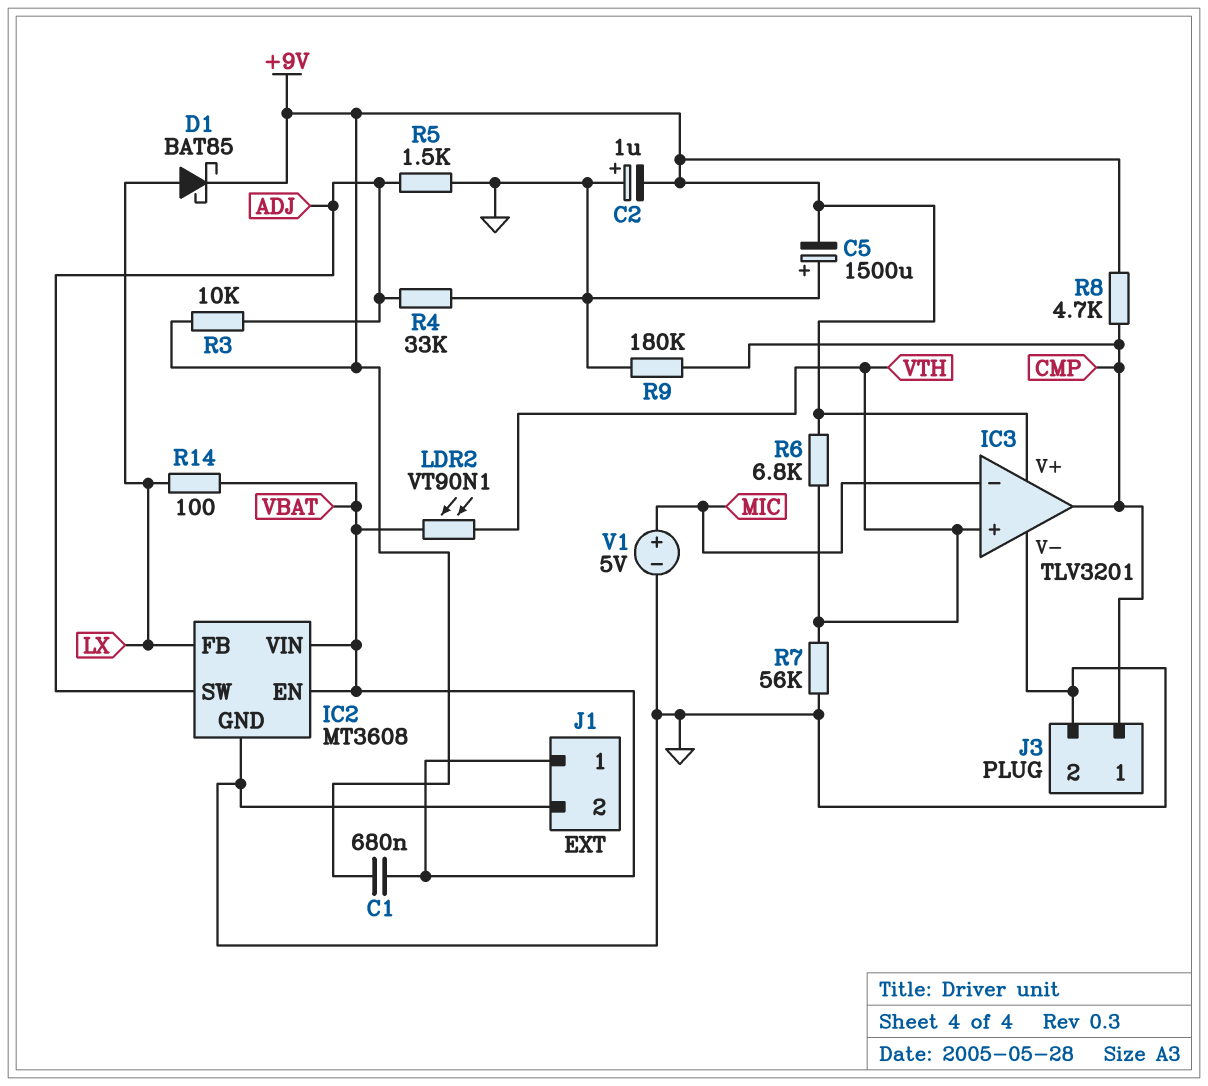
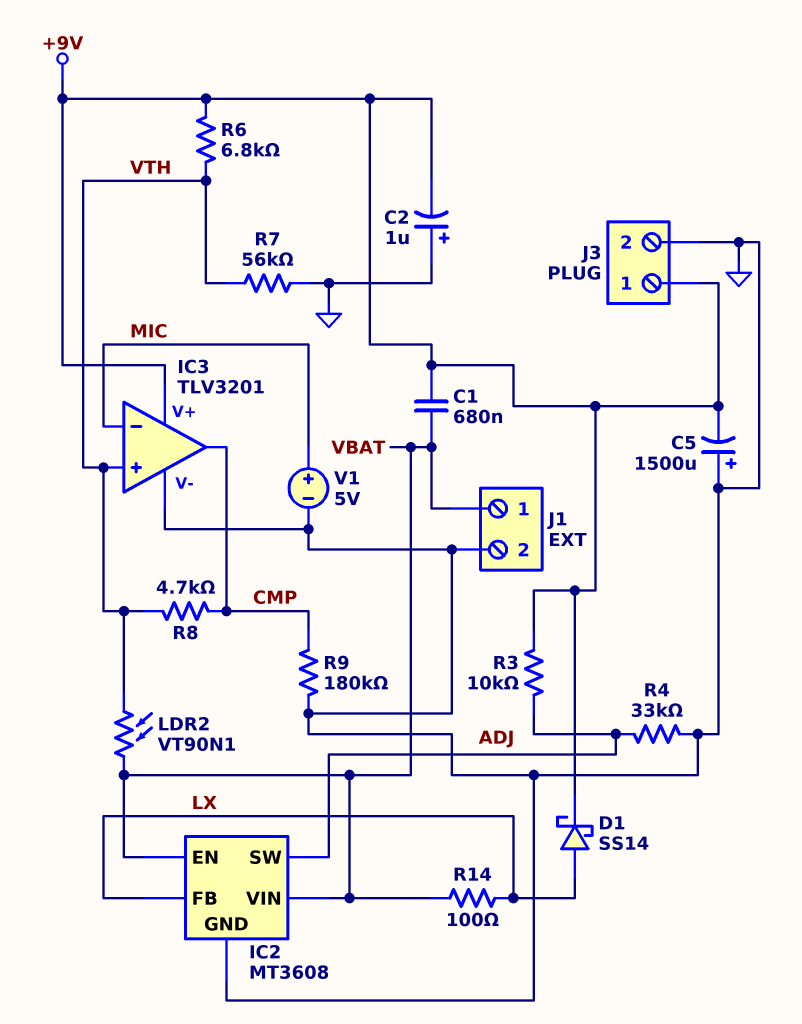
D1: schottky BAT85 (A LX, K +9V) -> schottky SS14 (A LX, K +9V)
J3 pin 1: CMP -> +9V
R5: 1.5k (ADJ, GND) -> none
R8: 4.7k (+9V, CMP) -> 4.7k (CMP, VTH)

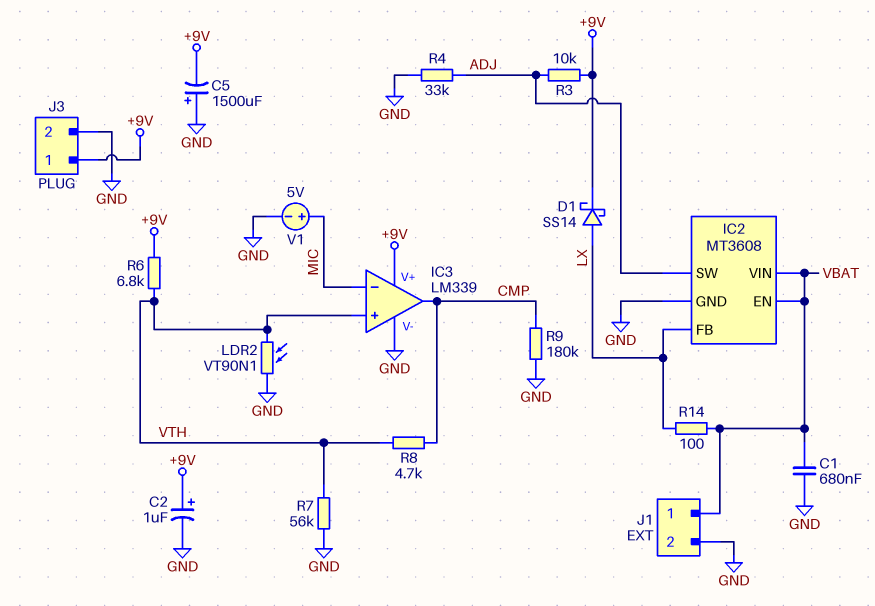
C1: 680nF (+9V, VBAT) -> 680nF (GND, VBAT)
C2: 1uF (plus GND, minus +9V) -> 1uF (plus +9V, minus GND)
IC3: TLV3201 -> LM339
LDR2: VT90N1 (VBAT, VTH) -> VT90N1 (GND, VTH)

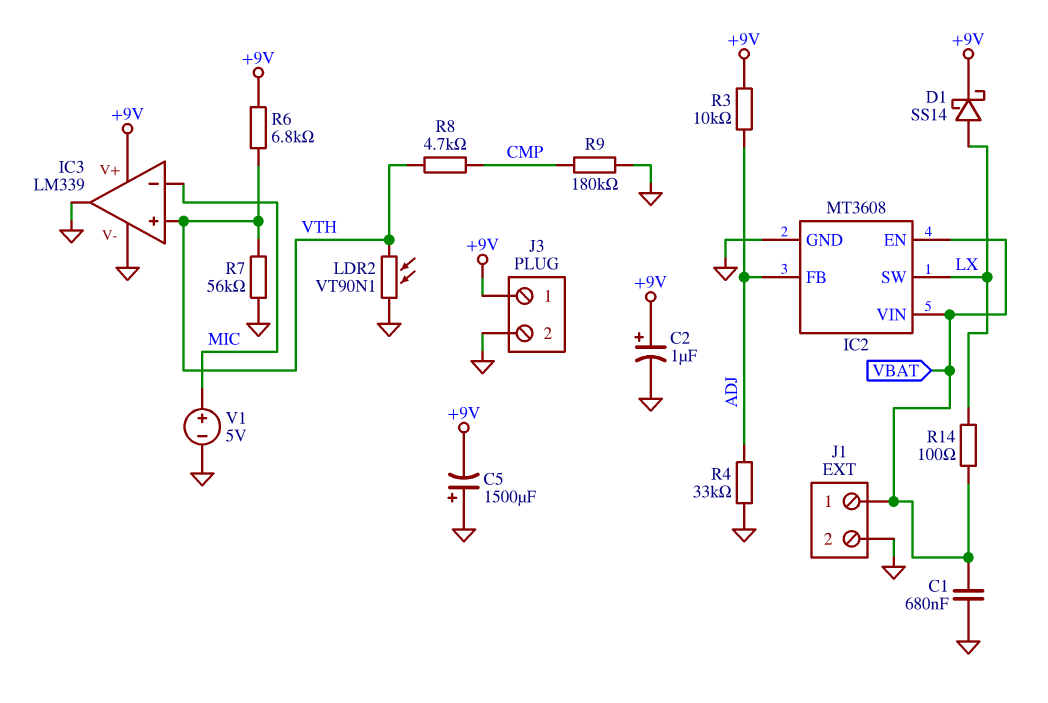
IC2 pin FB: LX -> ADJ
IC2 pin SW: ADJ -> LX
IC3 pin out: CMP -> GND

